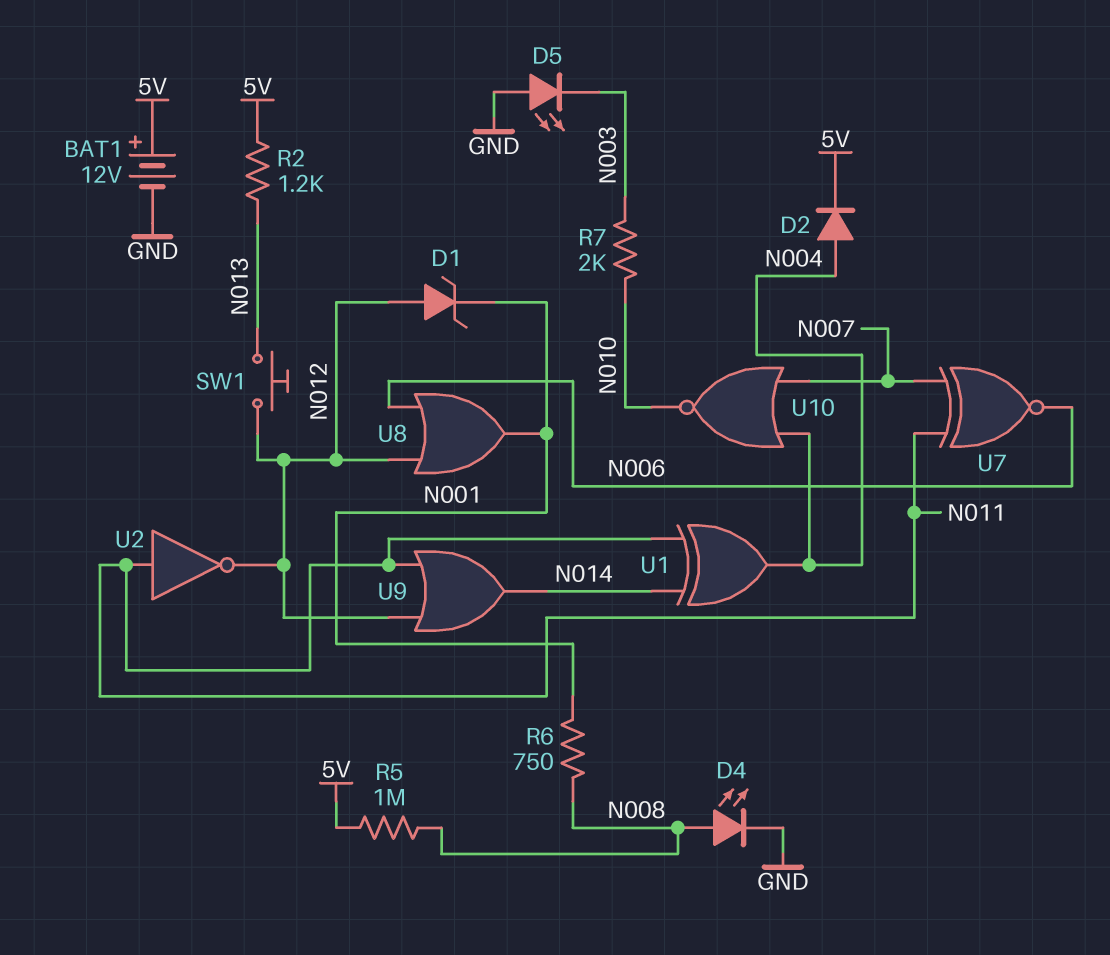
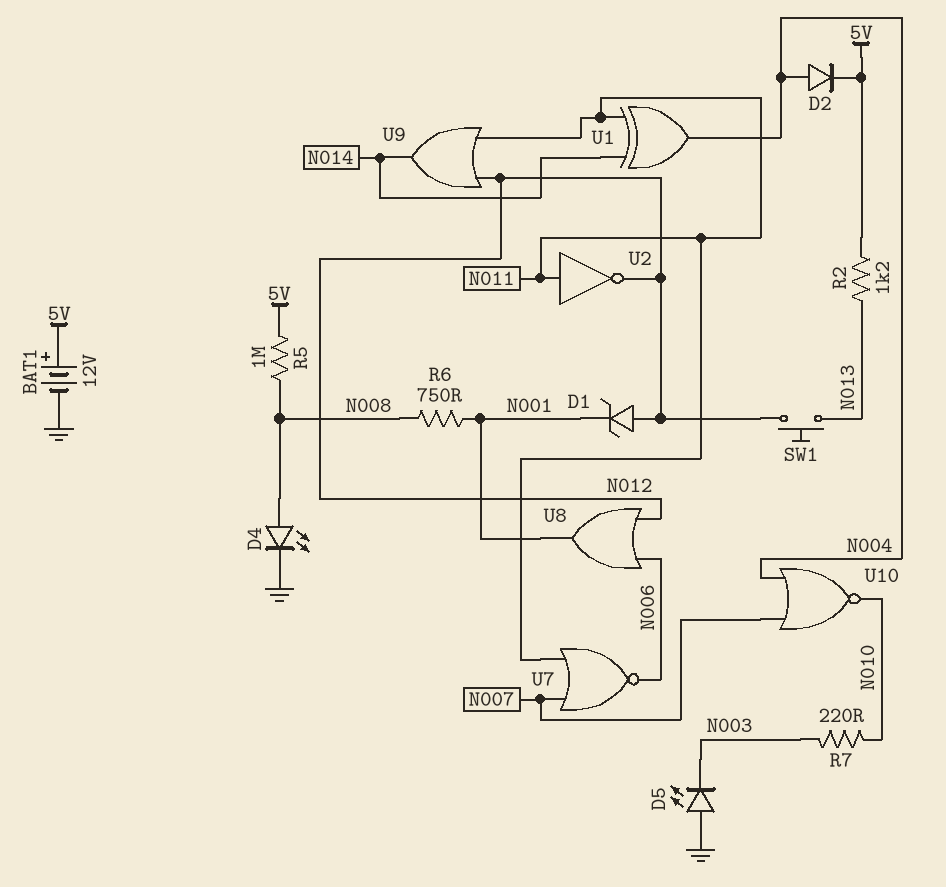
R7: 2k (N003, N010) -> 220 (N003, N010)
U7: XNOR (in N007, in N011, out N006) -> NOR (in N007, in N011, out N006)

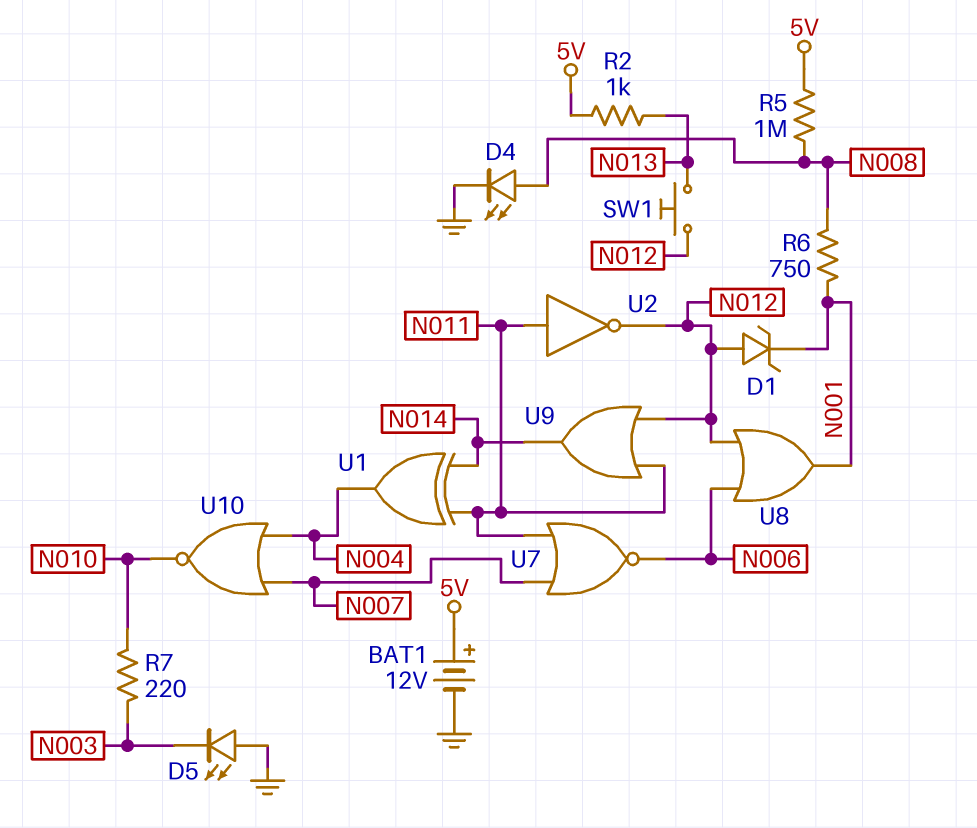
D2: diode (A N004, K 5V) -> none
R2: 1.2k (5V, N013) -> 1k (5V, N013)

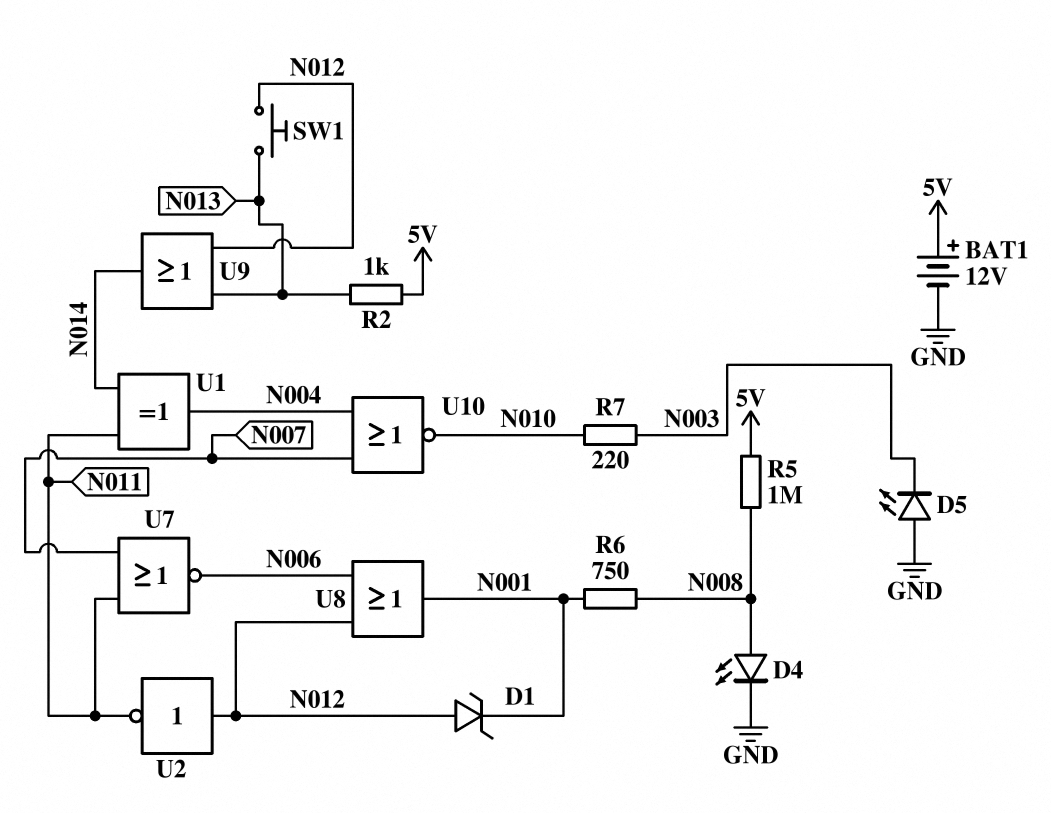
U2: NOT (in N011, out N012) -> NOT (in N012, out N011)
U9: OR (in N011, in N012, out N014) -> OR (in N012, in N013, out N014)

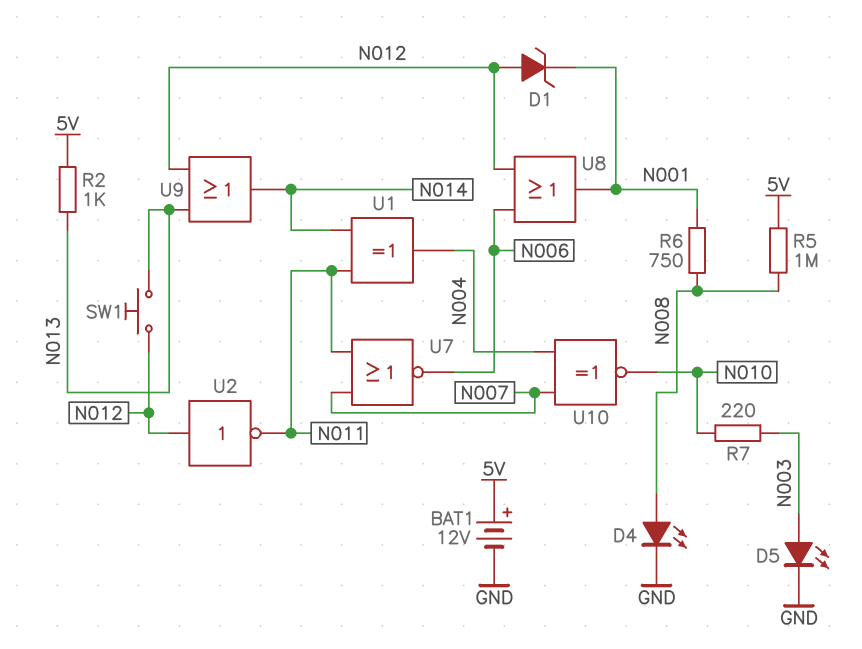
D5: LED (A GND, K N003) -> LED (A N003, K GND)
U10: NOR (in N004, in N007, out N010) -> XNOR (in N004, in N007, out N010)

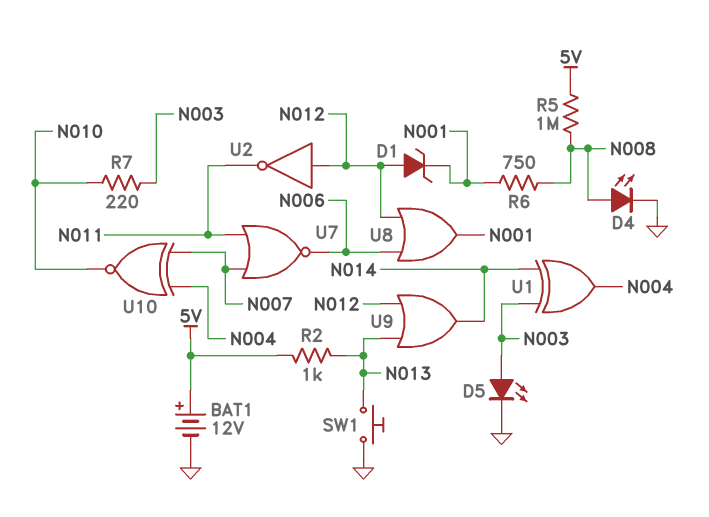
SW1: button (N012, N013) -> button (GND, N013)
U1: XOR (in N011, in N014, out N004) -> XOR (in N003, in N014, out N004)

